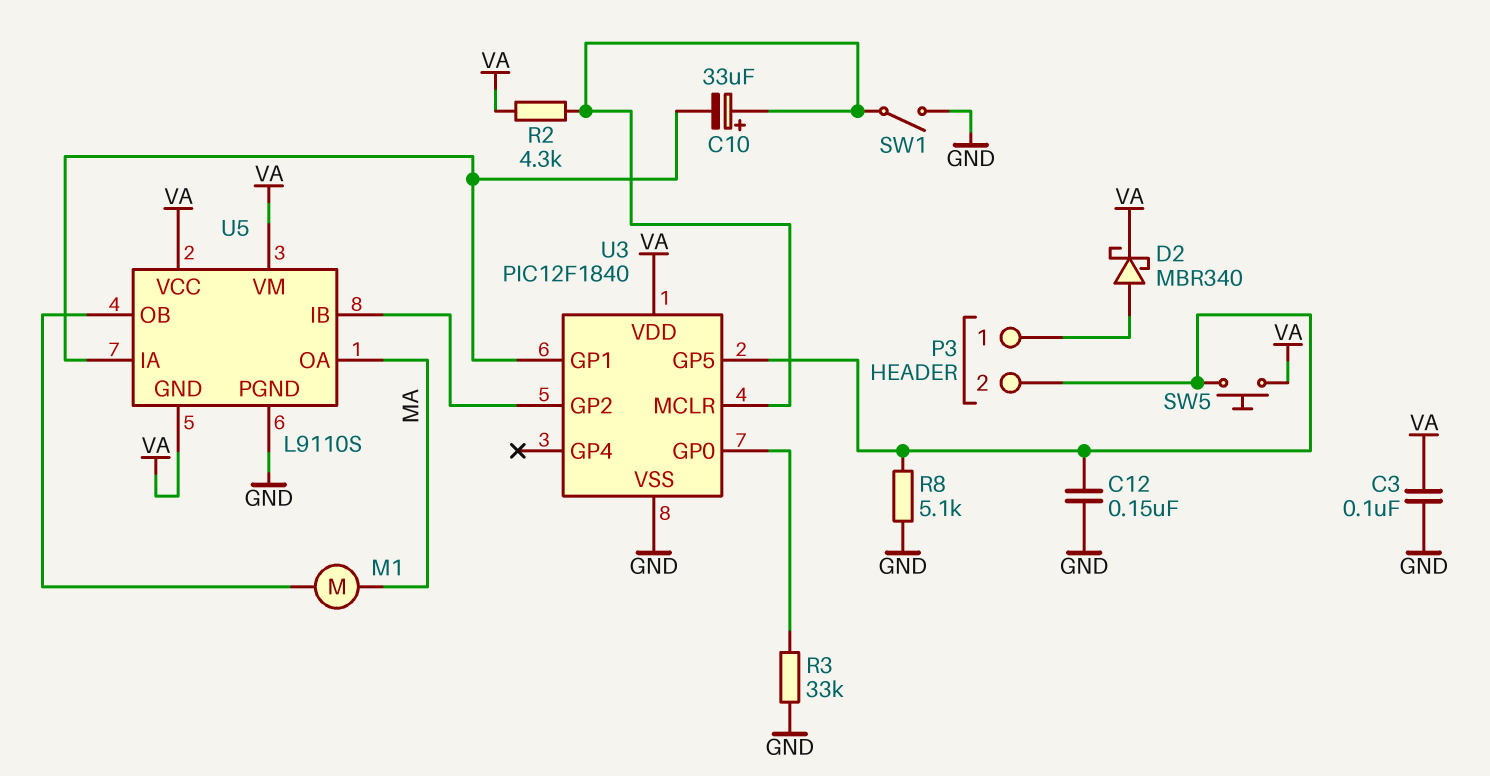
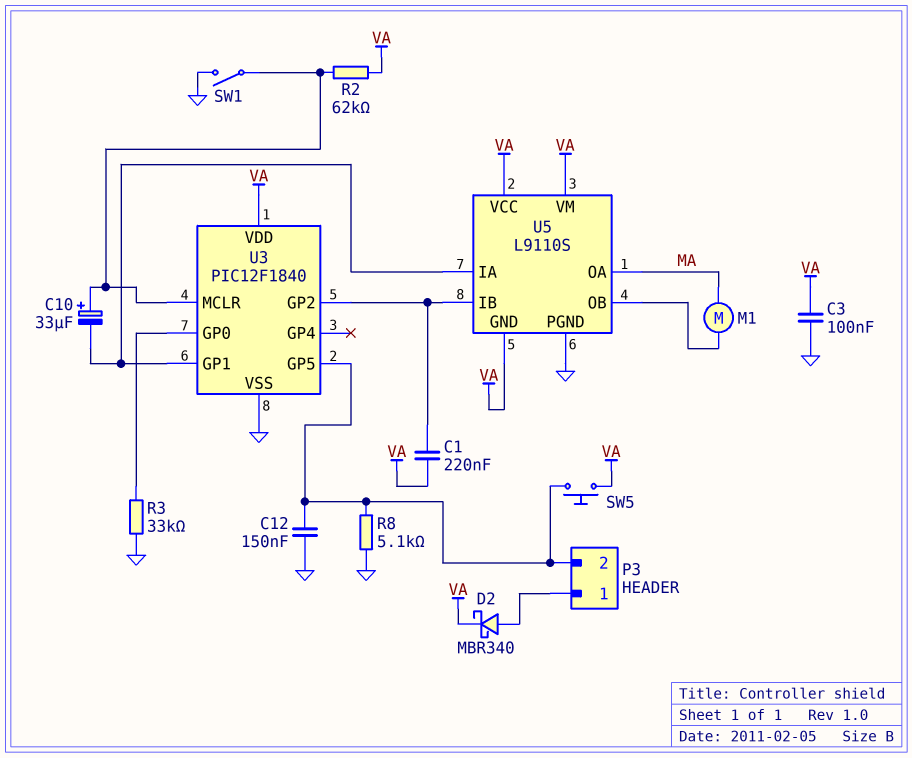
C1: none -> 220nF (U3/GP2, VA)
R2: 4.3k (U3/MCLR, VA) -> 62k (U3/MCLR, VA)

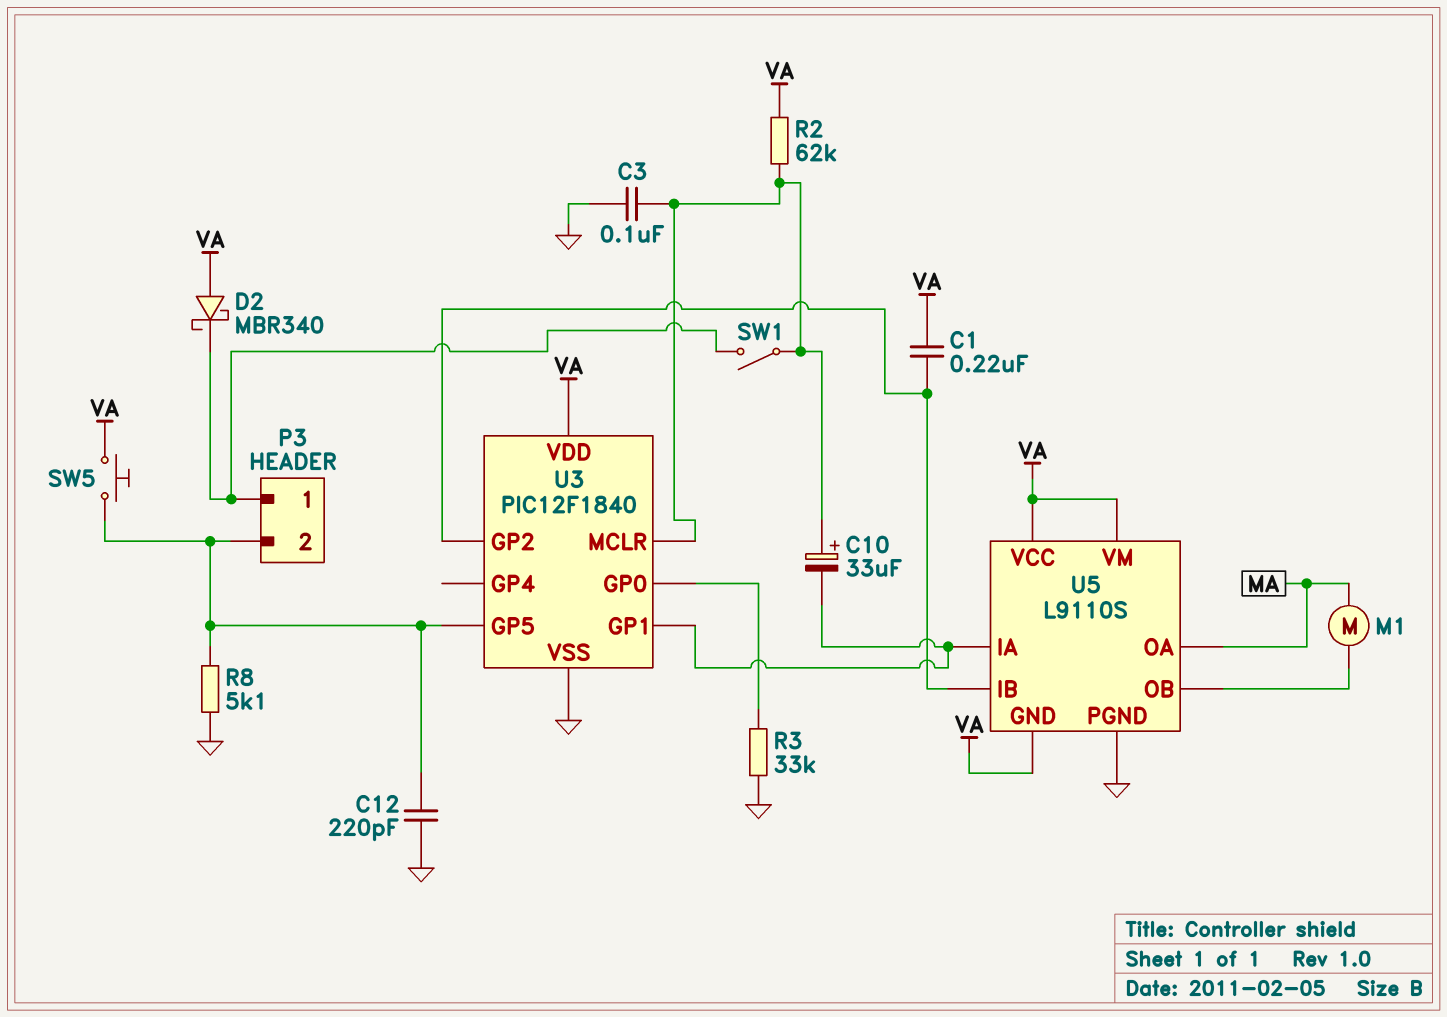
C3: 100nF (GND, VA) -> 100nF (GND, U3/MCLR)
C12: 150nF (GND, P3/2) -> 220pF (GND, P3/2)
D2: schottky MBR340 (A P3/1, K VA) -> schottky MBR340 (A VA, K P3/1)
SW1: switch (GND, U3/MCLR) -> switch (P3/1, U3/MCLR)

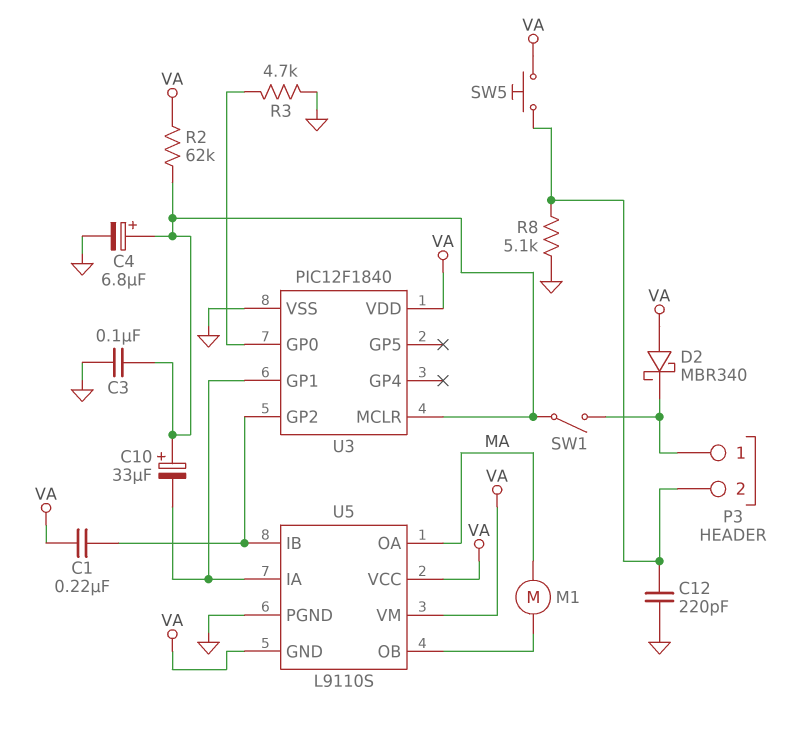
C4: none -> 6.8uF (plus U3/MCLR, minus GND)
R3: 33k (GND, U3/GP0) -> 4.7k (GND, U3/GP0)
U3 pin GP5: P3/2 -> none

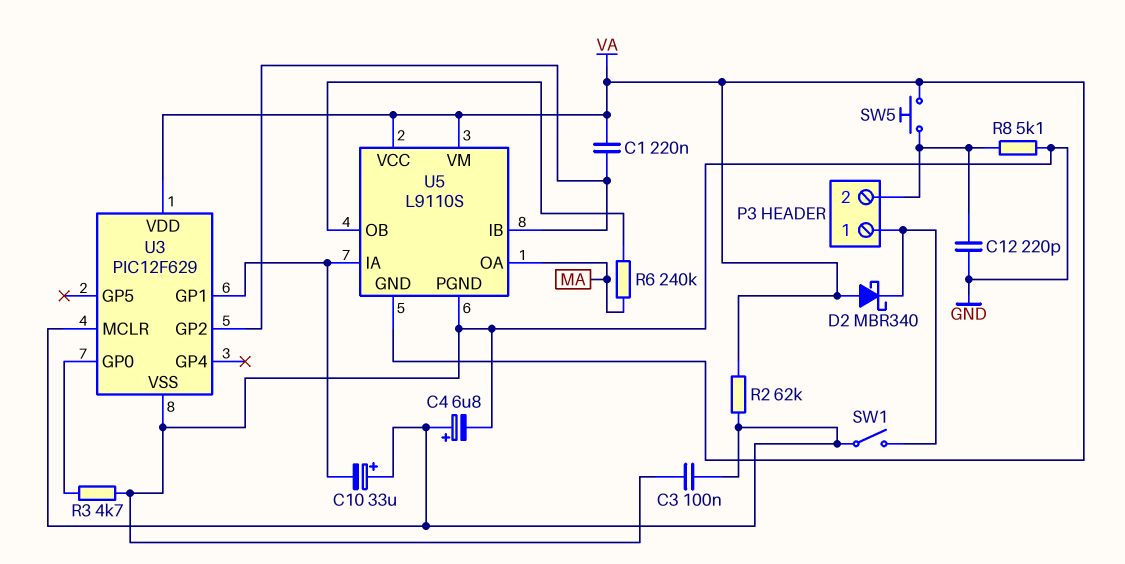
M1: motor (MA, U5/OB) -> none
R6: none -> 240k (MA, U5/OB)
U3: PIC12F1840 -> PIC12F629

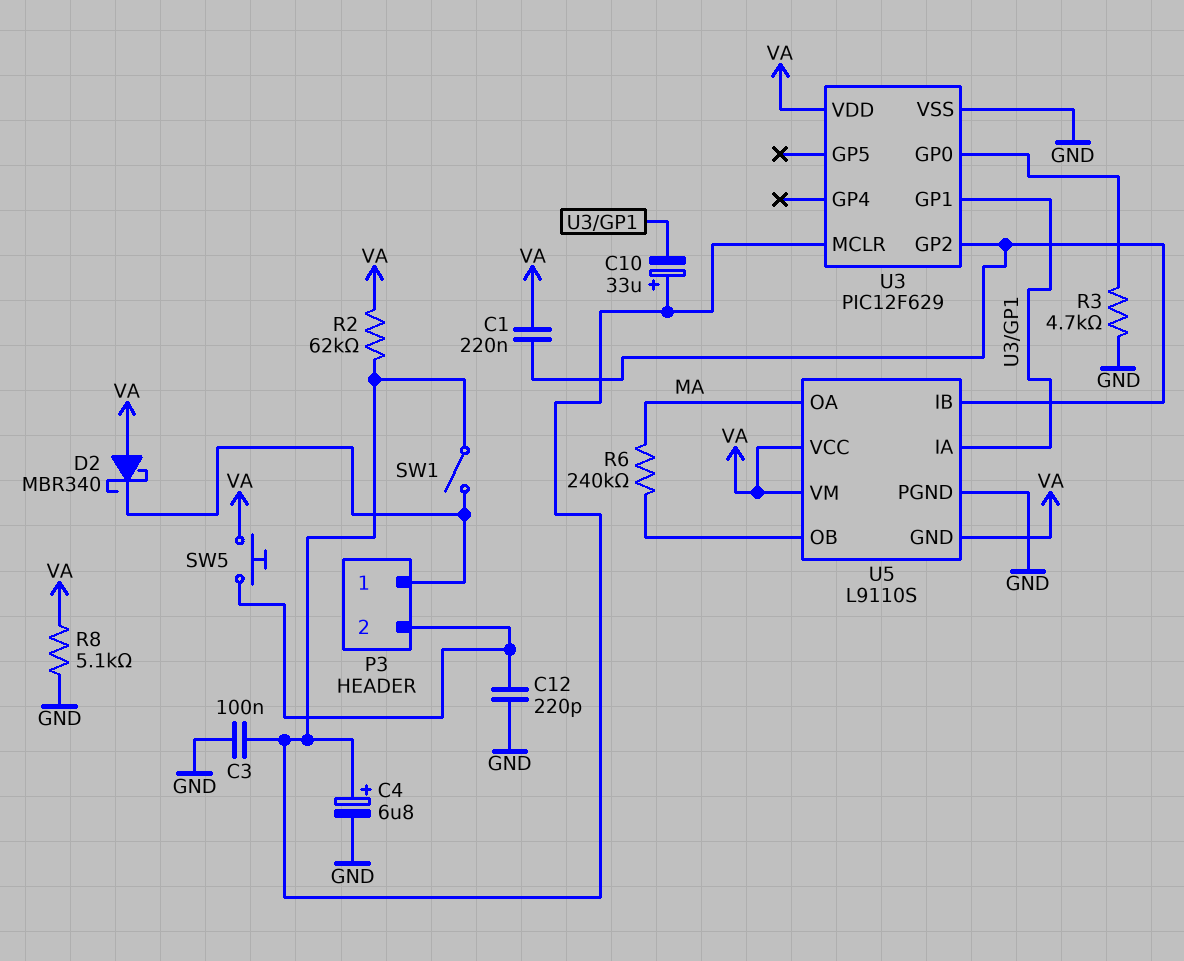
R8: 5.1k (GND, P3/2) -> 5.1k (GND, VA)

